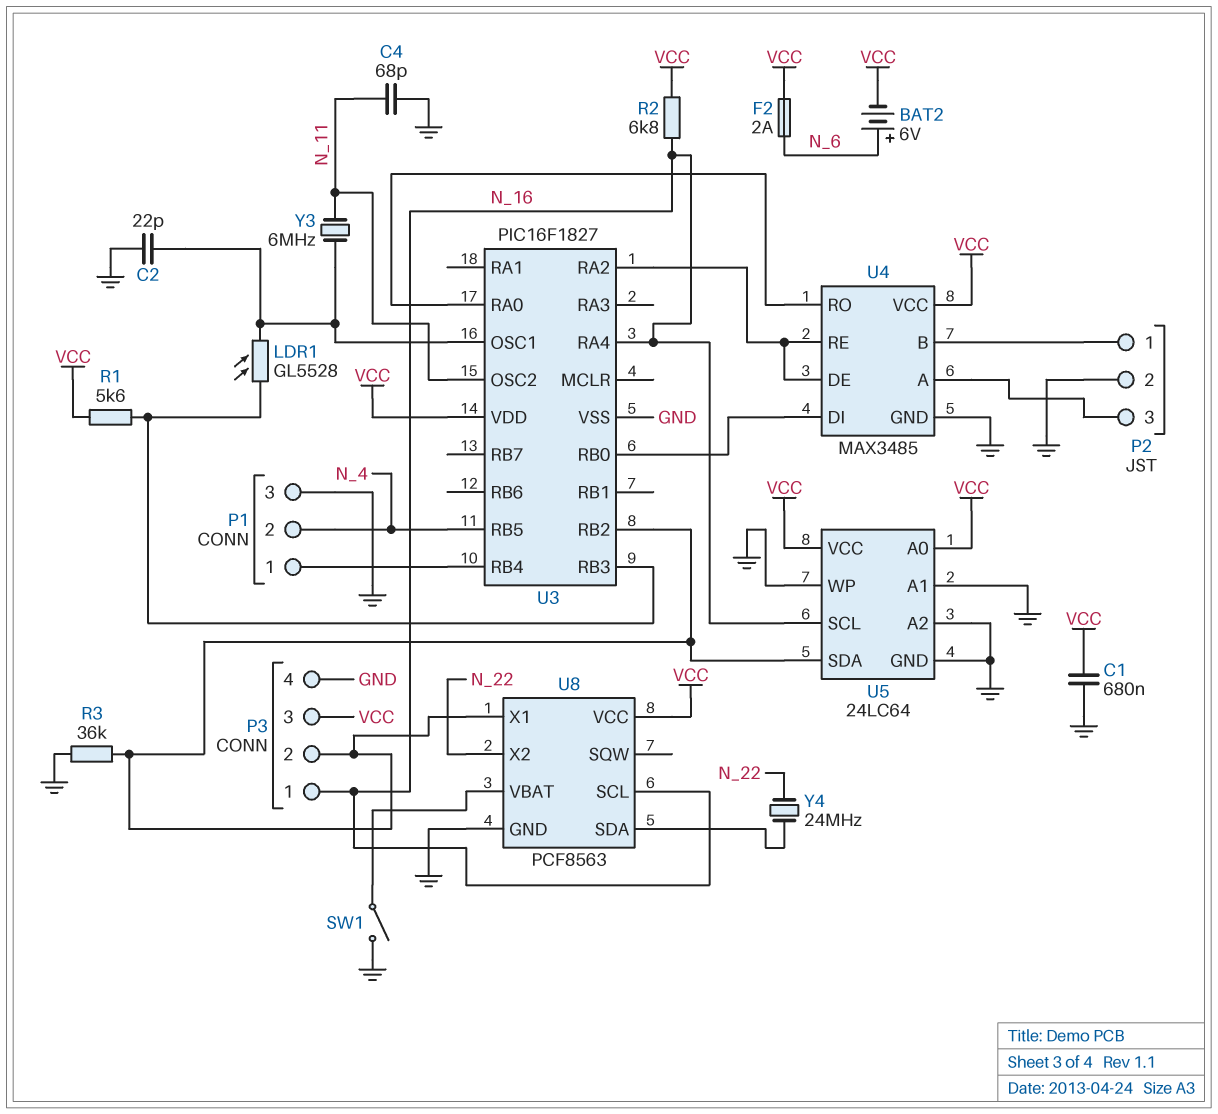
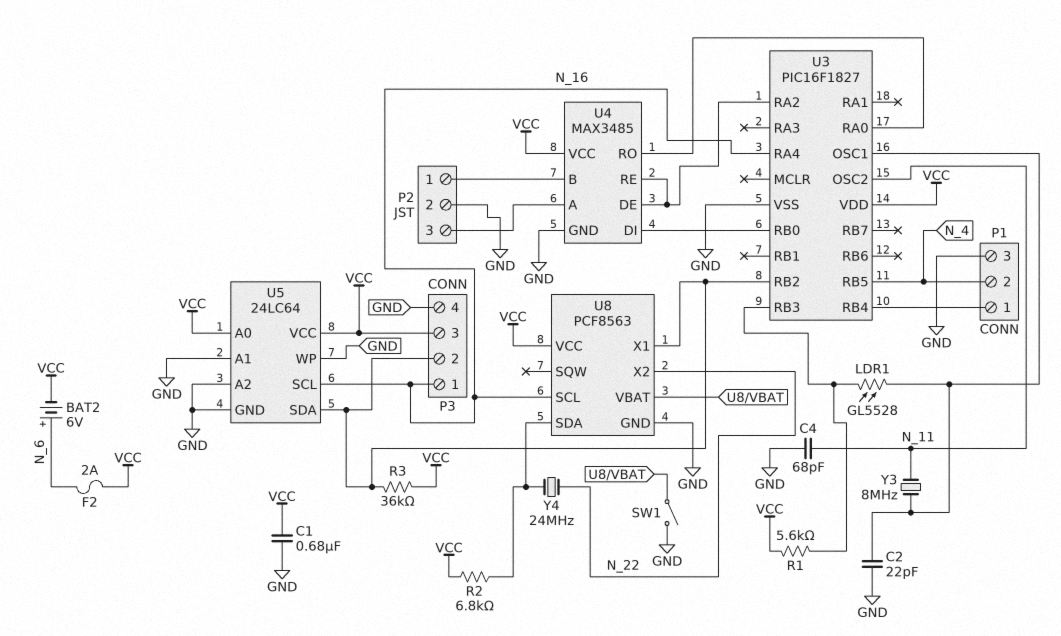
R2: 6.8k (N_16, VCC) -> 6.8k (U8/SDA, VCC)
R3: 36k (GND, P3/2) -> 36k (P3/2, VCC)
Y3: 6MHz (N_11, U3/OSC1) -> 8MHz (N_11, U3/OSC1)

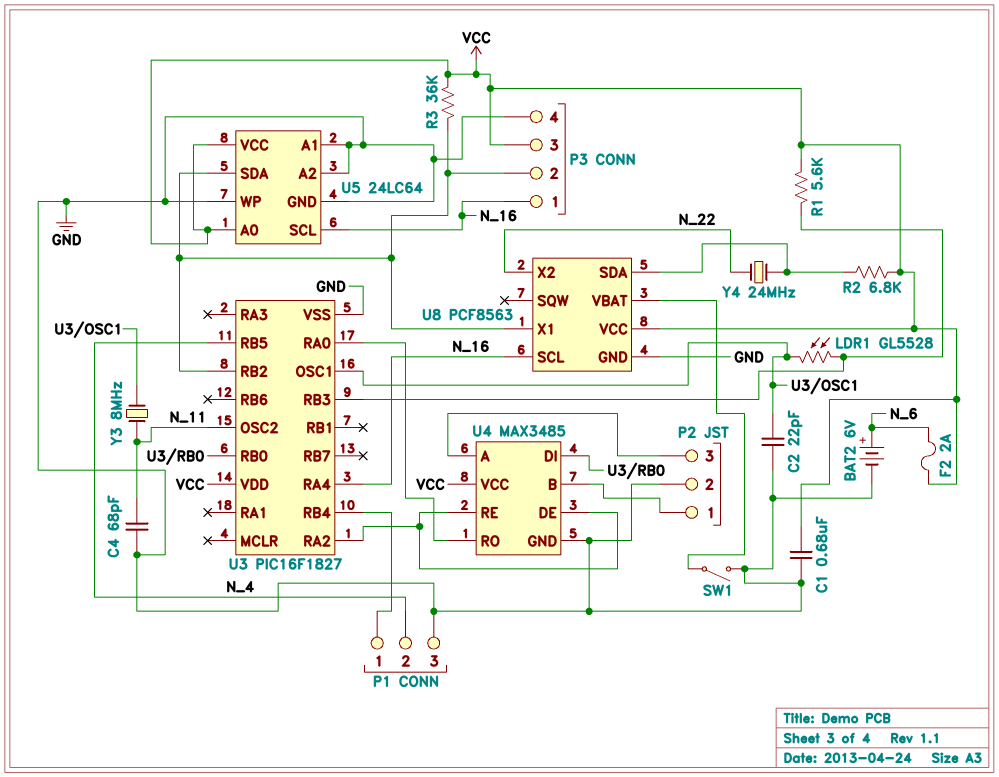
BAT2: 6V (plus N_6, minus VCC) -> 6V (plus N_6, minus GND)

